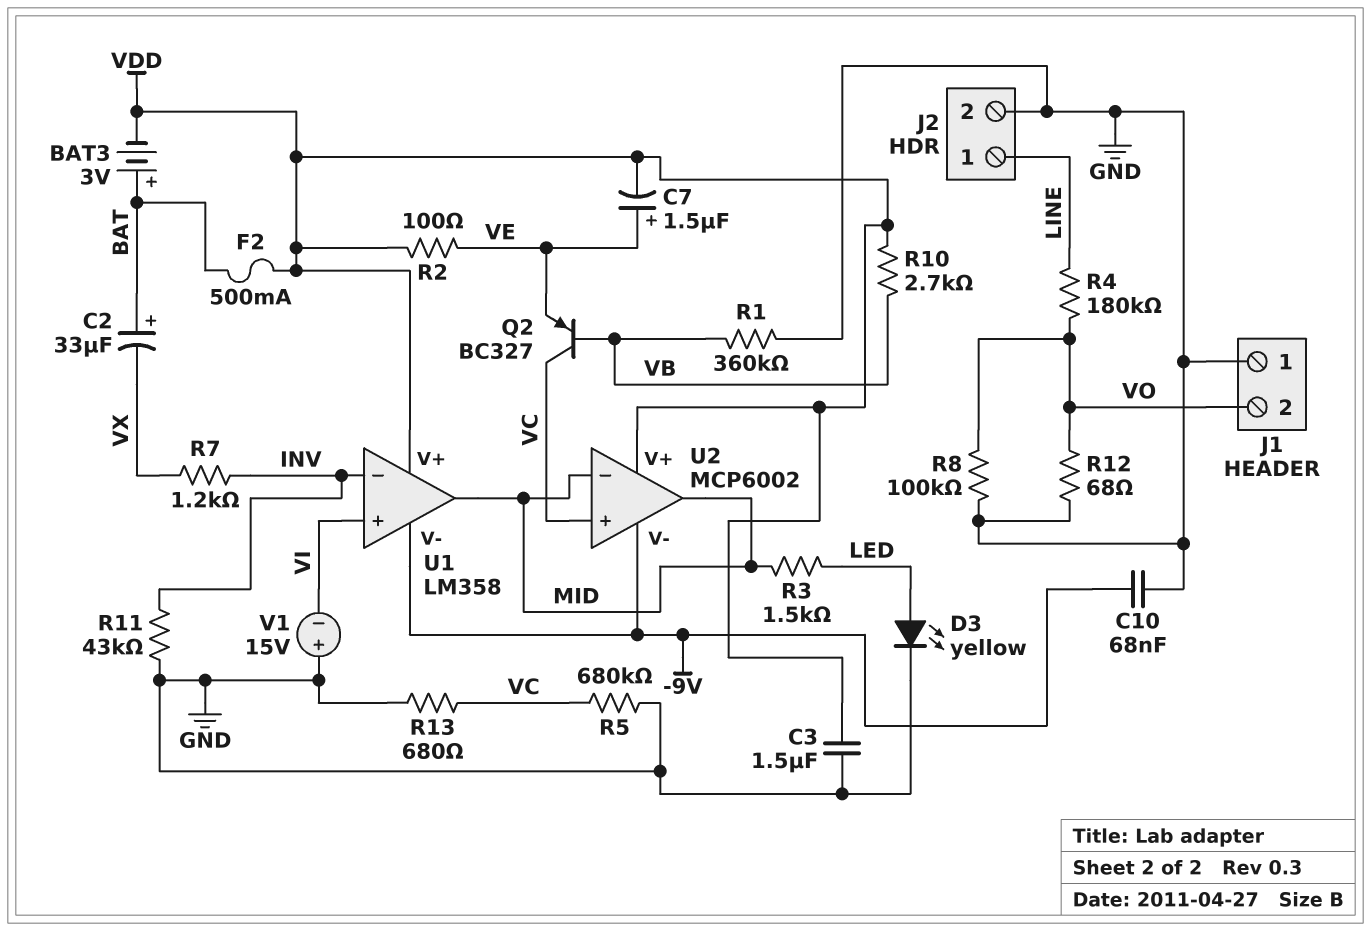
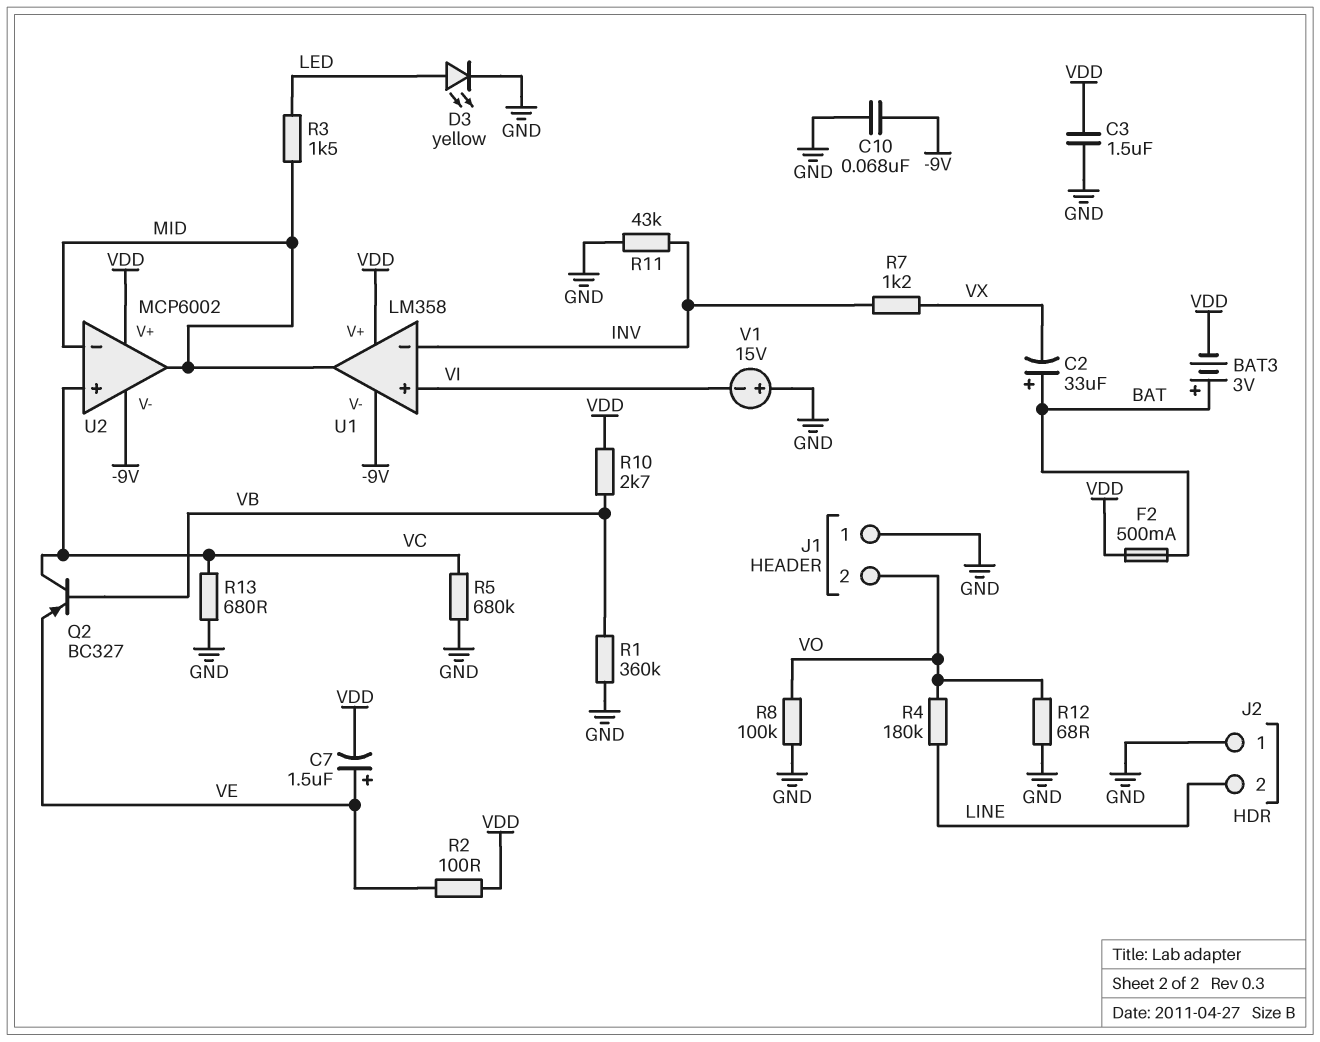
J2 pin 1: LINE -> GND
J2 pin 2: GND -> LINE

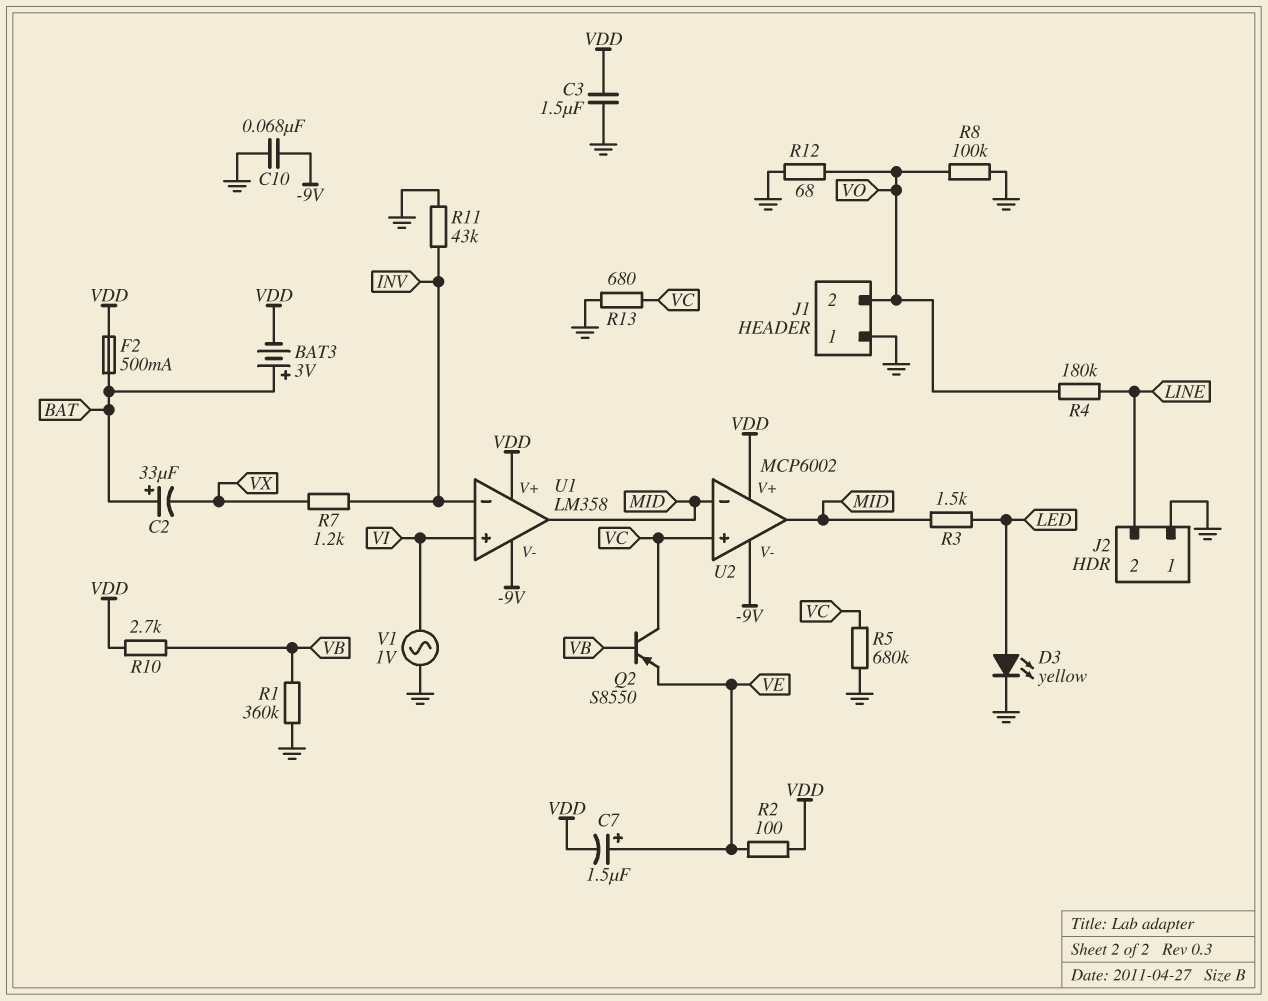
Q2: PNP BC327 (B VB, C VC, E VE) -> PNP S8550 (B VB, C VC, E VE)
V1: 15V (plus GND, minus VI) -> AC 1V (GND, VI)

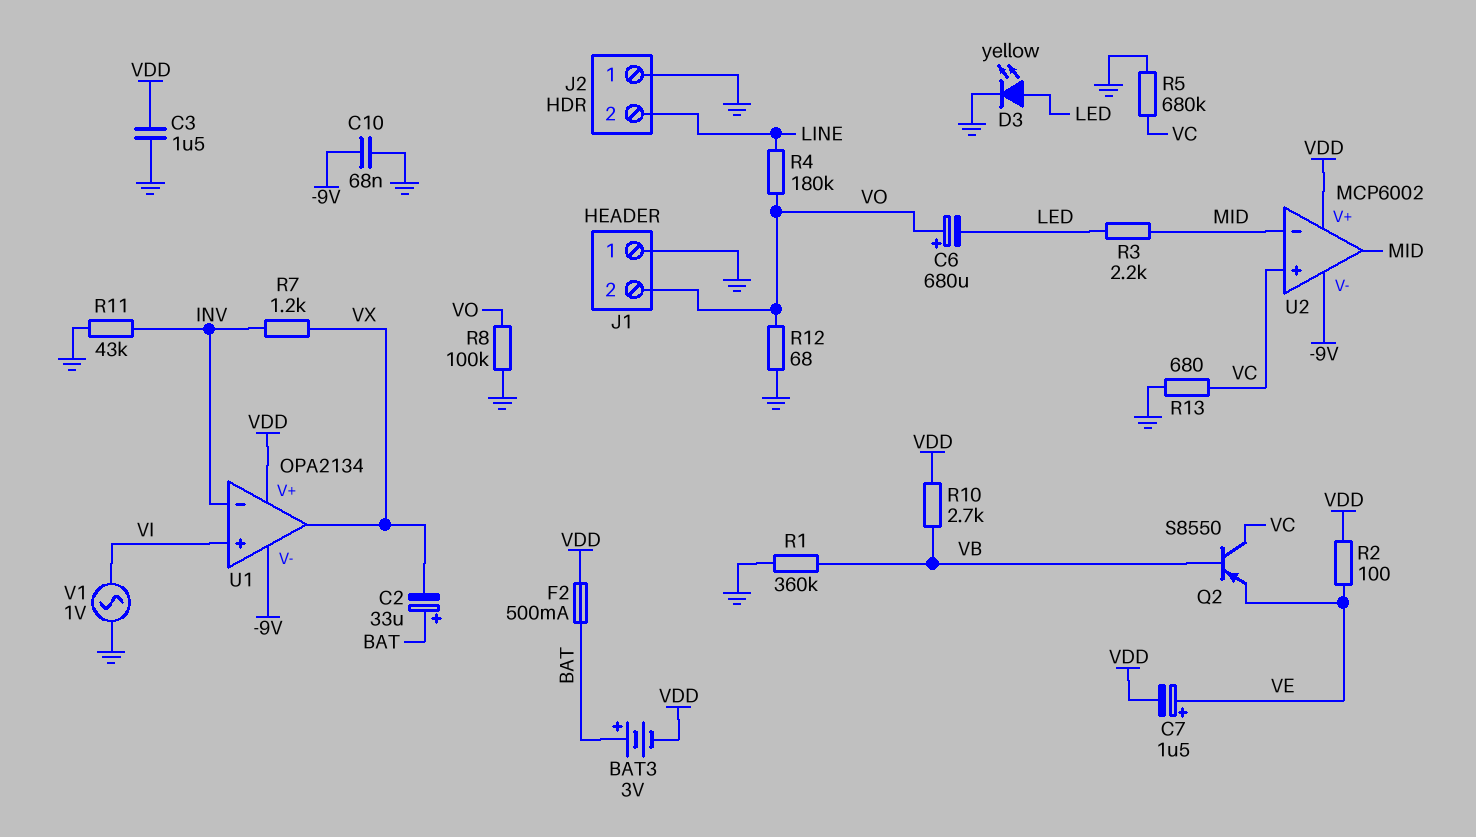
C6: none -> 680uF (plus VO, minus LED)
R3: 1.5k (LED, MID) -> 2.2k (LED, MID)
U1: LM358 -> OPA2134
U1 pin out: MID -> VX

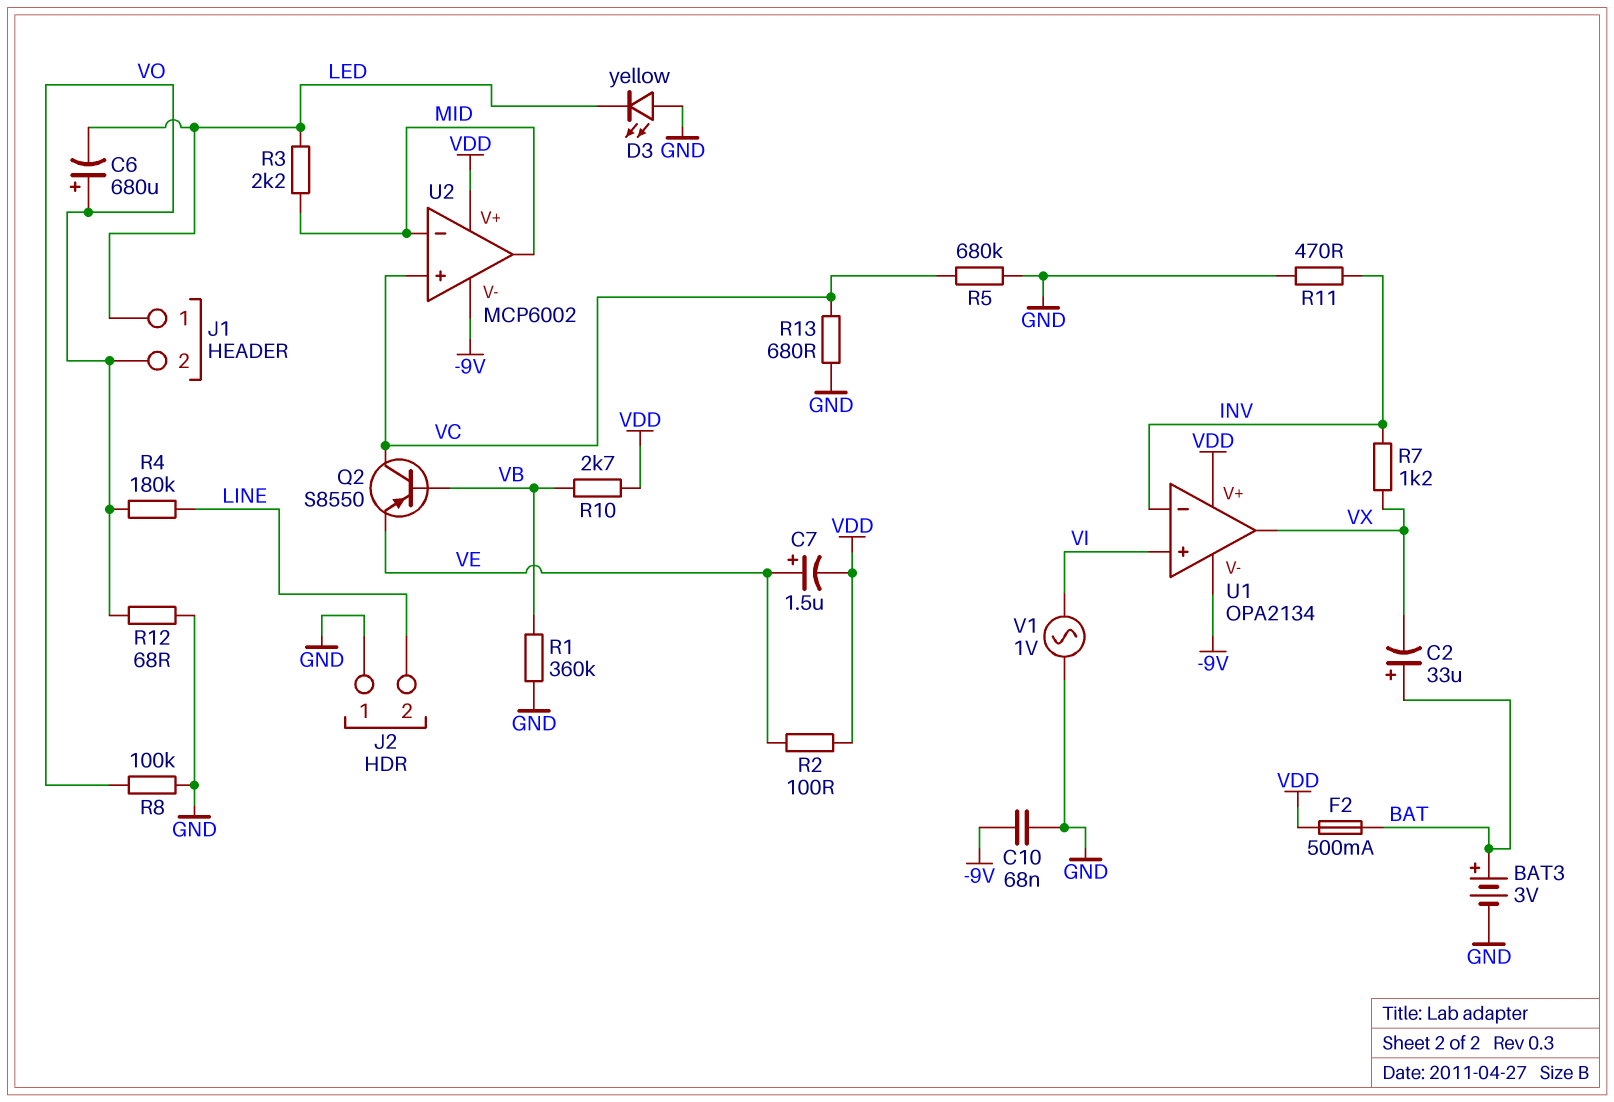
BAT3: 3V (plus BAT, minus VDD) -> 3V (plus BAT, minus GND)
C3: 1.5uF (GND, VDD) -> none
D3: LED yellow (A LED, K GND) -> LED yellow (A GND, K LED)
J1 pin 1: GND -> LED
R11: 43k (GND, INV) -> 470 (GND, INV)

